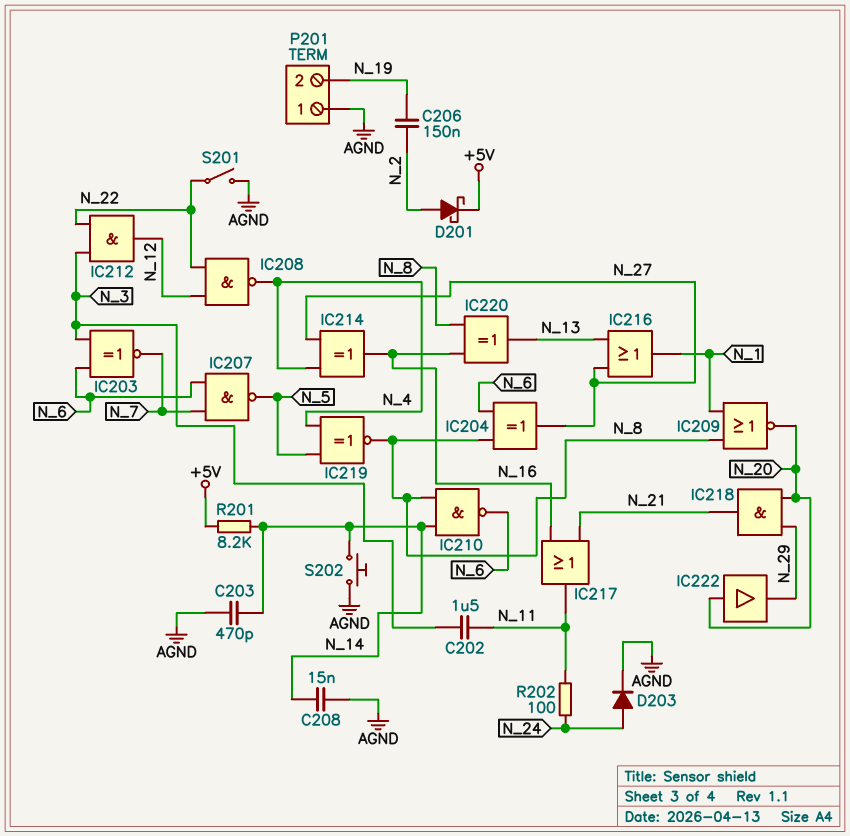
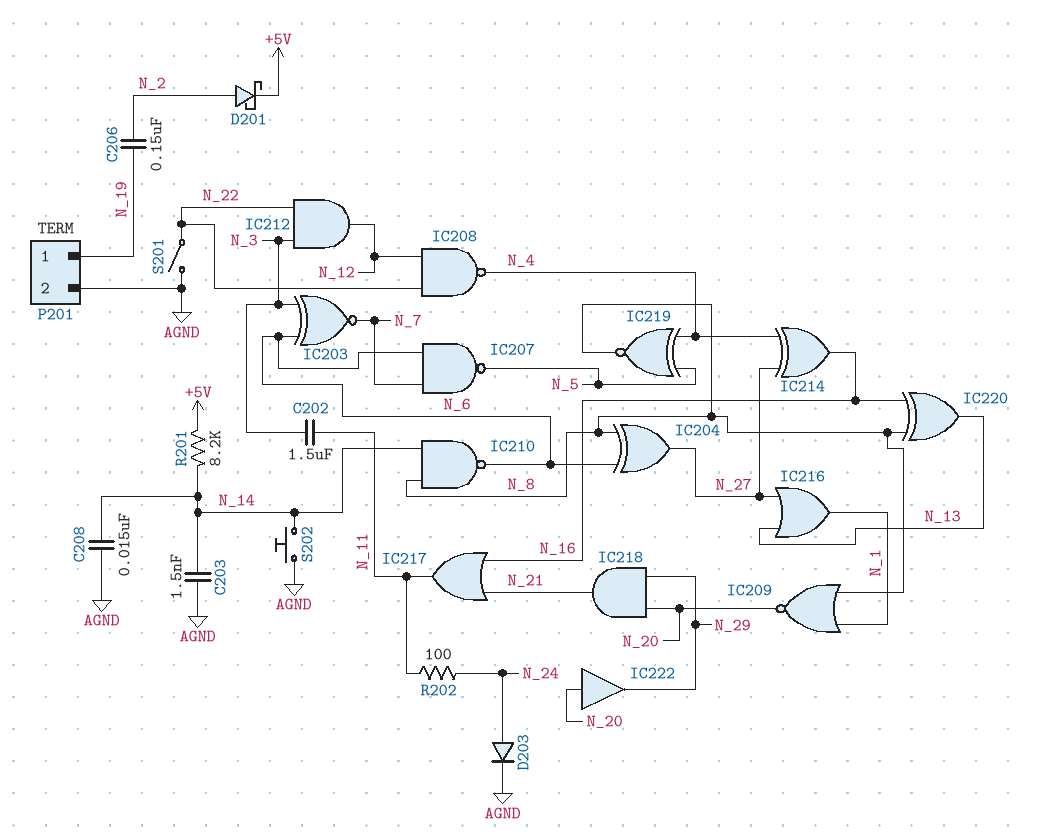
C203: 470pF (AGND, N_14) -> 1.5nF (AGND, N_14)
P201 pin 1: AGND -> N_19
P201 pin 2: N_19 -> AGND

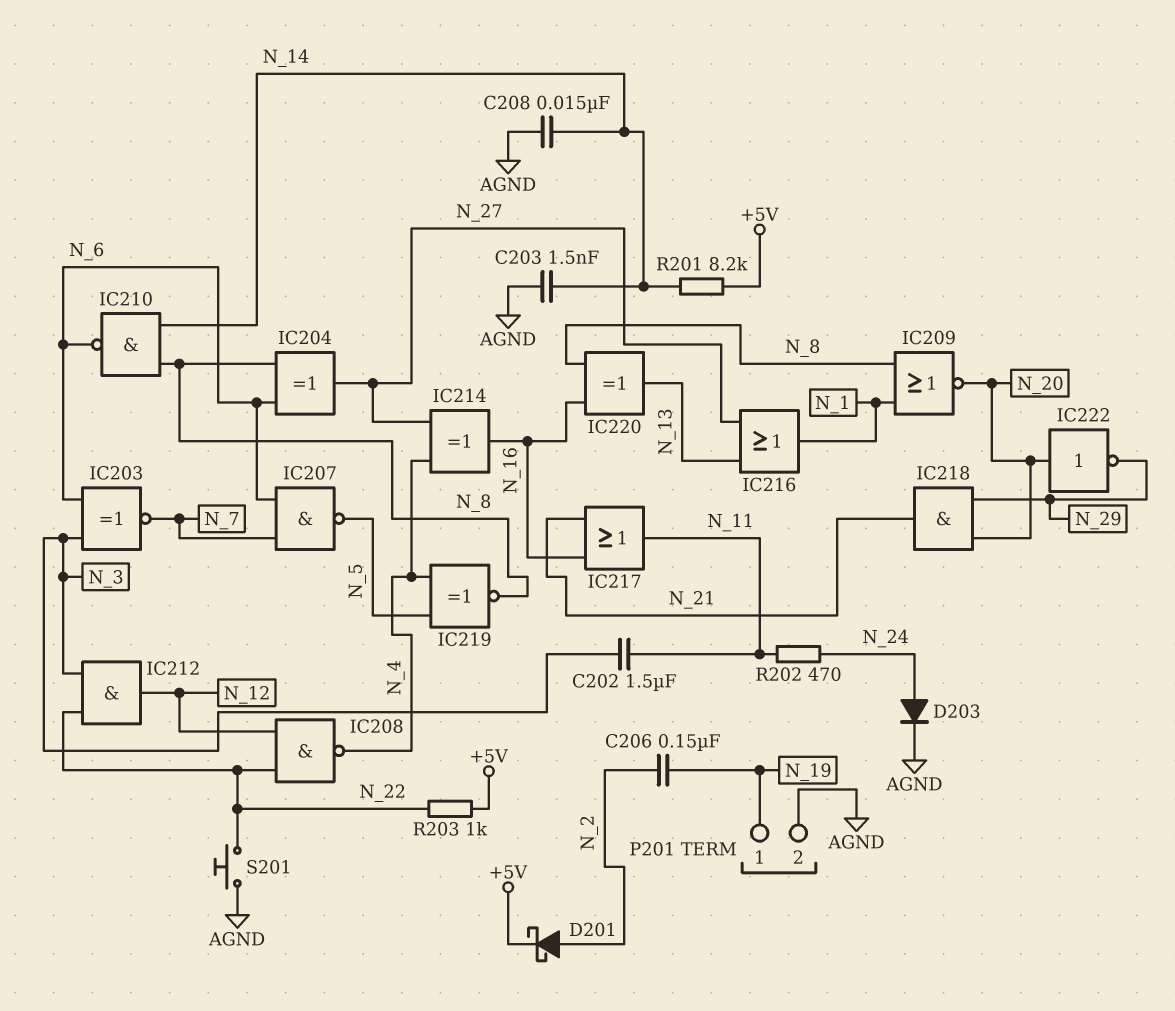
IC222: buffer (in N_20, out N_29) -> NOT (in N_20, out N_29)
R202: 100 (N_11, N_24) -> 470 (N_11, N_24)
R203: none -> 1k (+5V, N_22)
S201: switch (AGND, N_22) -> button (AGND, N_22)
S202: button (AGND, N_14) -> none

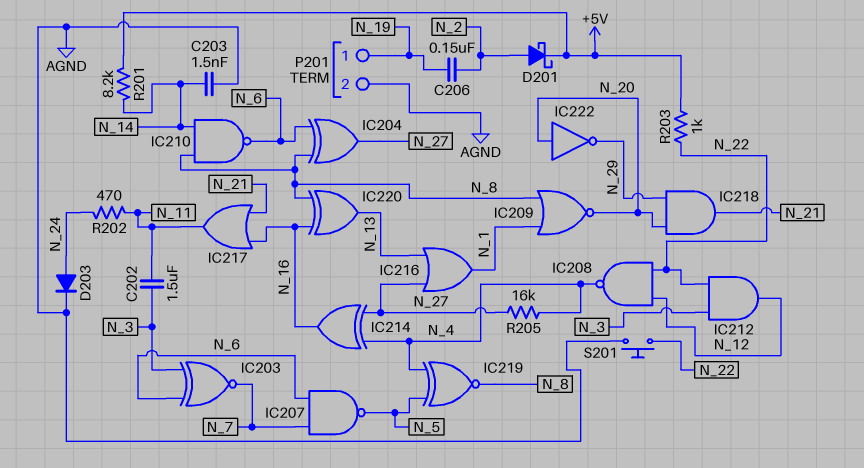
C208: 15nF (AGND, N_14) -> none
R205: none -> 16k (N_4, N_27)

